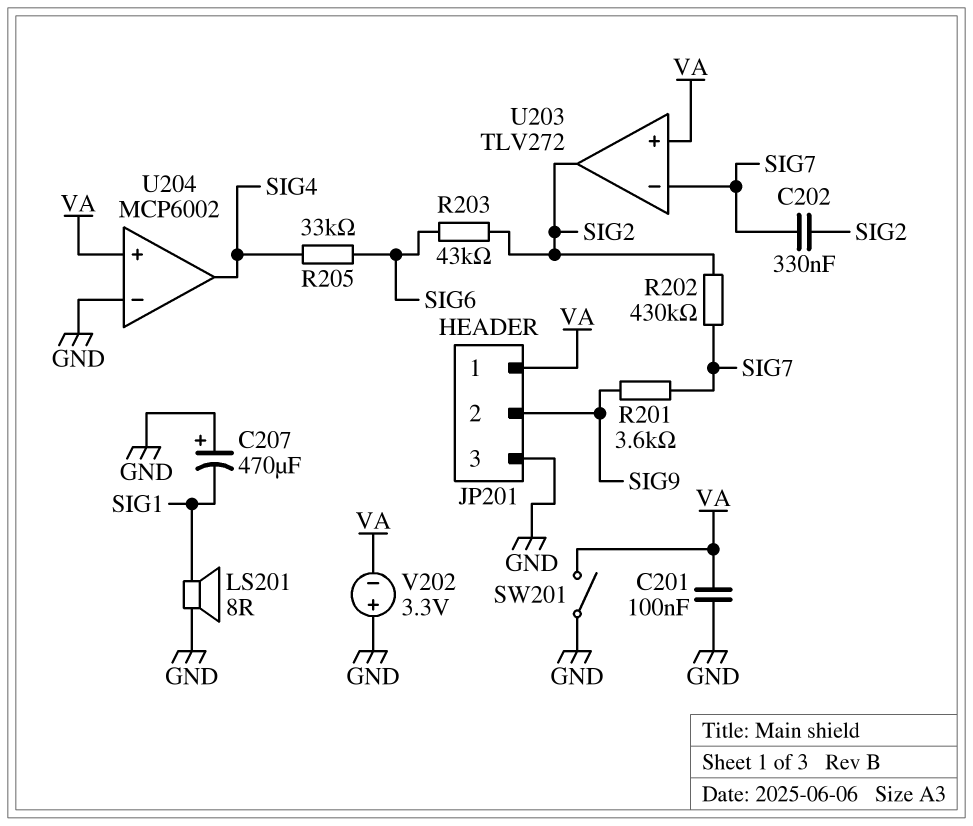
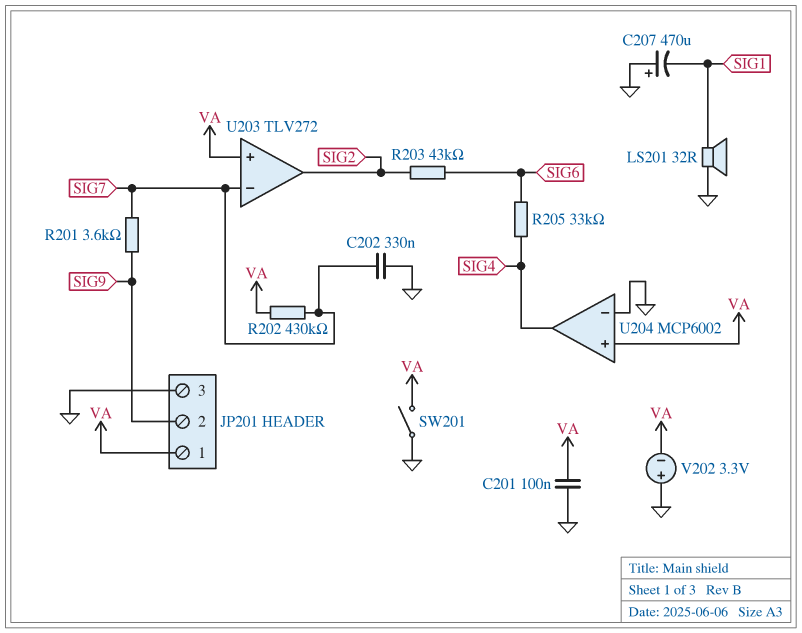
C202: 330nF (SIG2, SIG7) -> 330nF (GND, SIG7)
LS201: speaker 8R (GND, SIG1) -> speaker 32R (GND, SIG1)
R202: 430k (SIG2, SIG7) -> 430k (SIG7, VA)

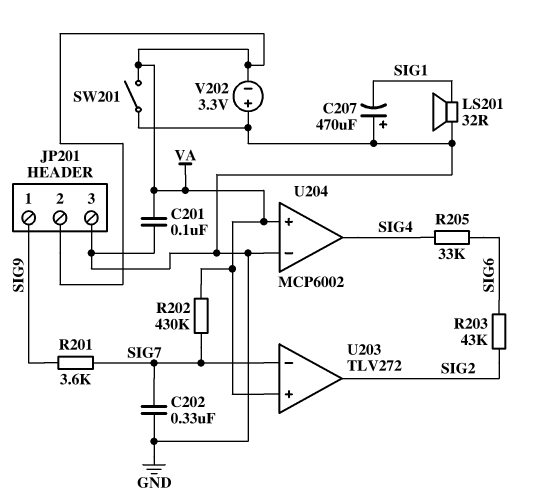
JP201 pin 1: VA -> SIG9
JP201 pin 2: SIG9 -> VA

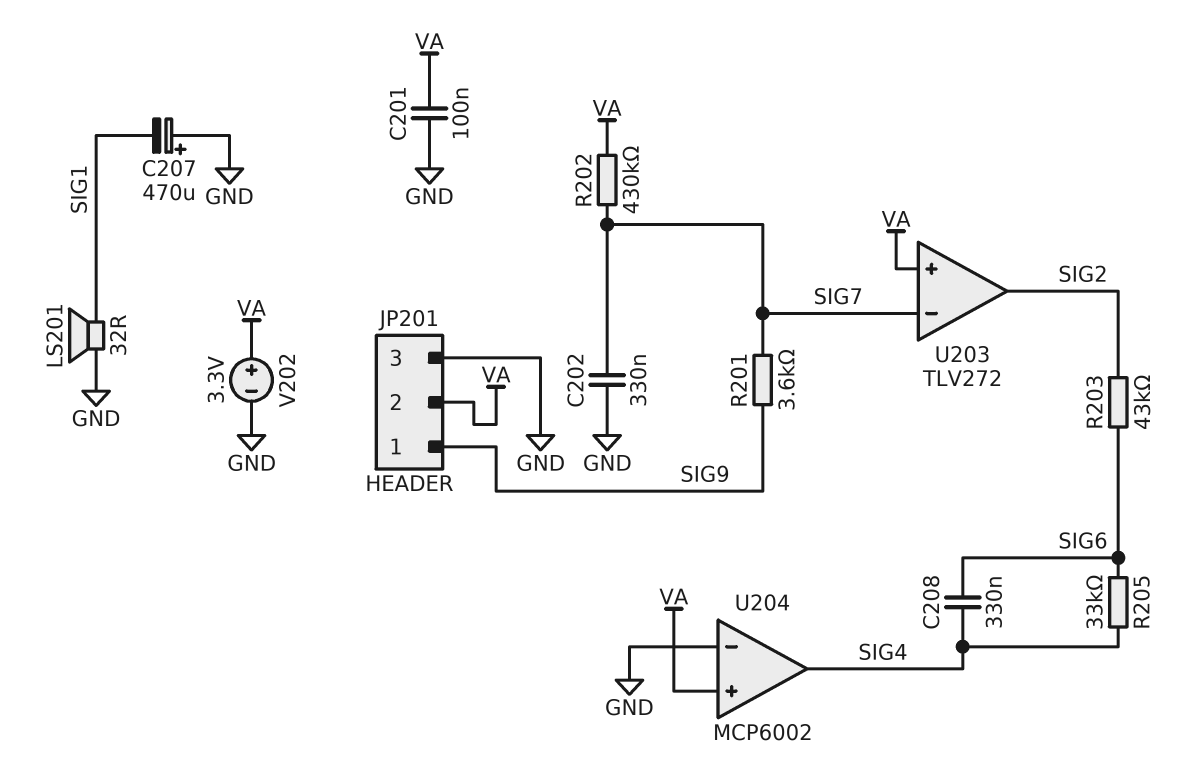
C208: none -> 330nF (SIG4, SIG6)
SW201: switch (GND, VA) -> none
V202: 3.3V (plus GND, minus VA) -> 3.3V (plus VA, minus GND)

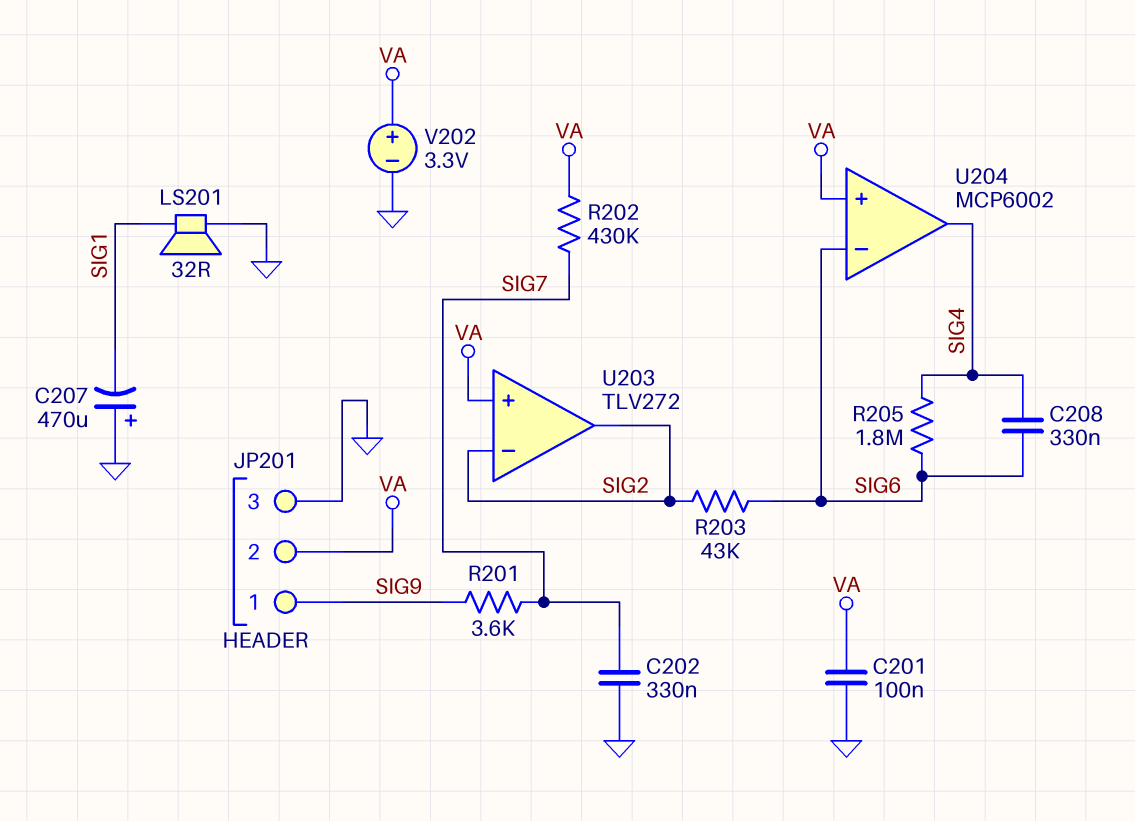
R205: 33k (SIG4, SIG6) -> 1.8M (SIG4, SIG6)
U203 pin in-: SIG7 -> SIG2
U204 pin in-: GND -> SIG6

